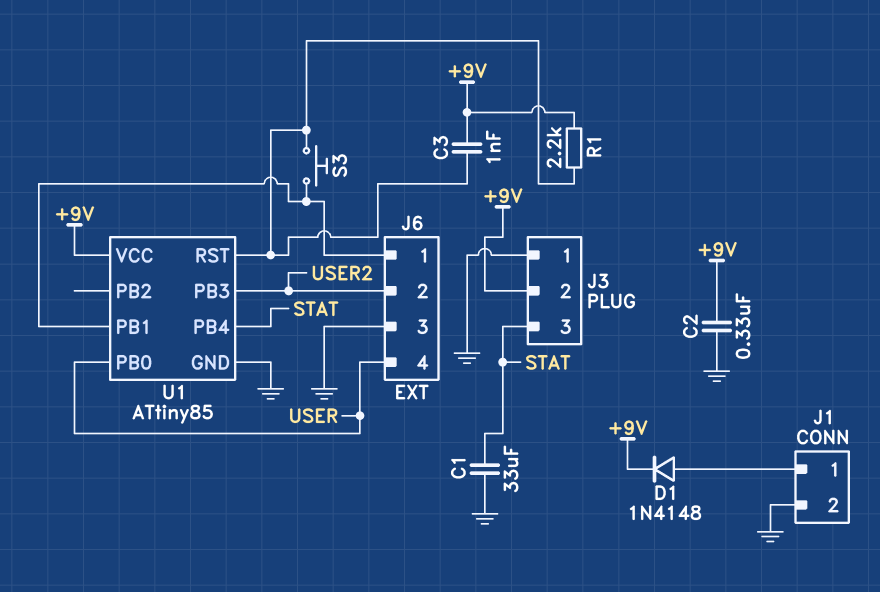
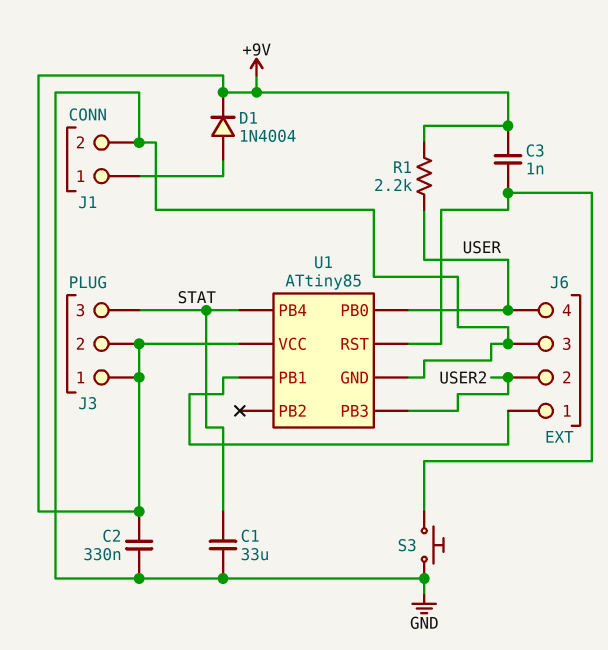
D1: diode 1N4148 (A J1/1, K +9V) -> diode 1N4004 (A J1/1, K +9V)
J3 pin 1: GND -> +9V
R1: 2.2k (+9V, U1/RST) -> 2.2k (+9V, USER)
S3: button (J6/1, U1/RST) -> button (GND, U1/RST)

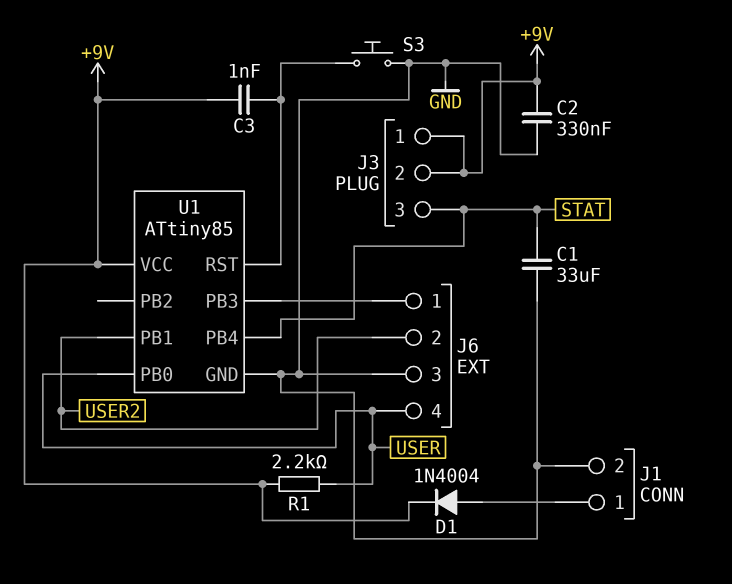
U1 pin PB1: J6/1 -> USER2
U1 pin PB3: USER2 -> J6/1

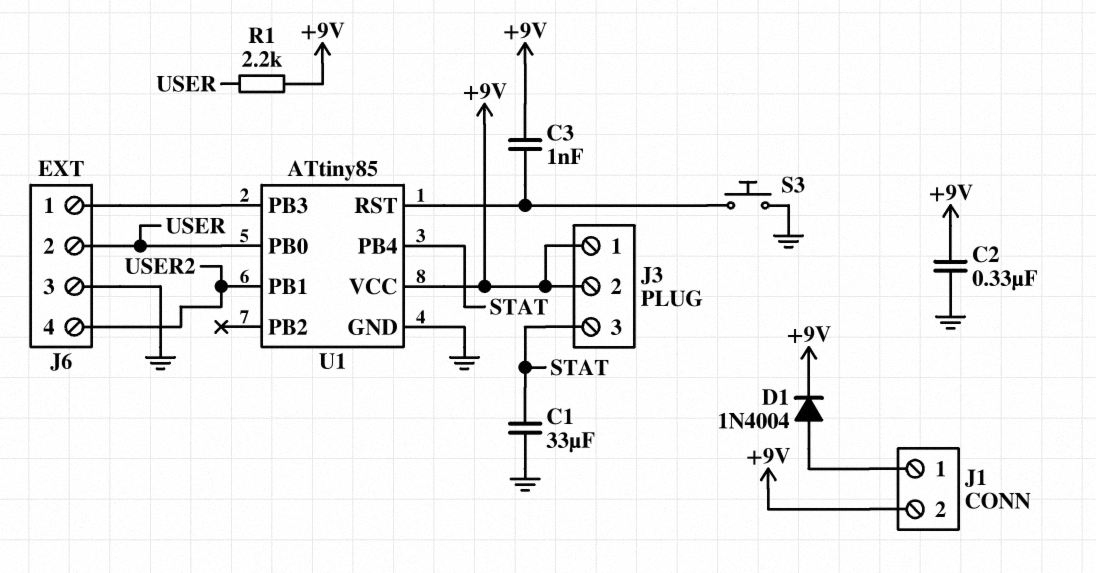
J1 pin 2: GND -> +9V
J6 pin 2: USER2 -> USER
J6 pin 4: USER -> USER2

